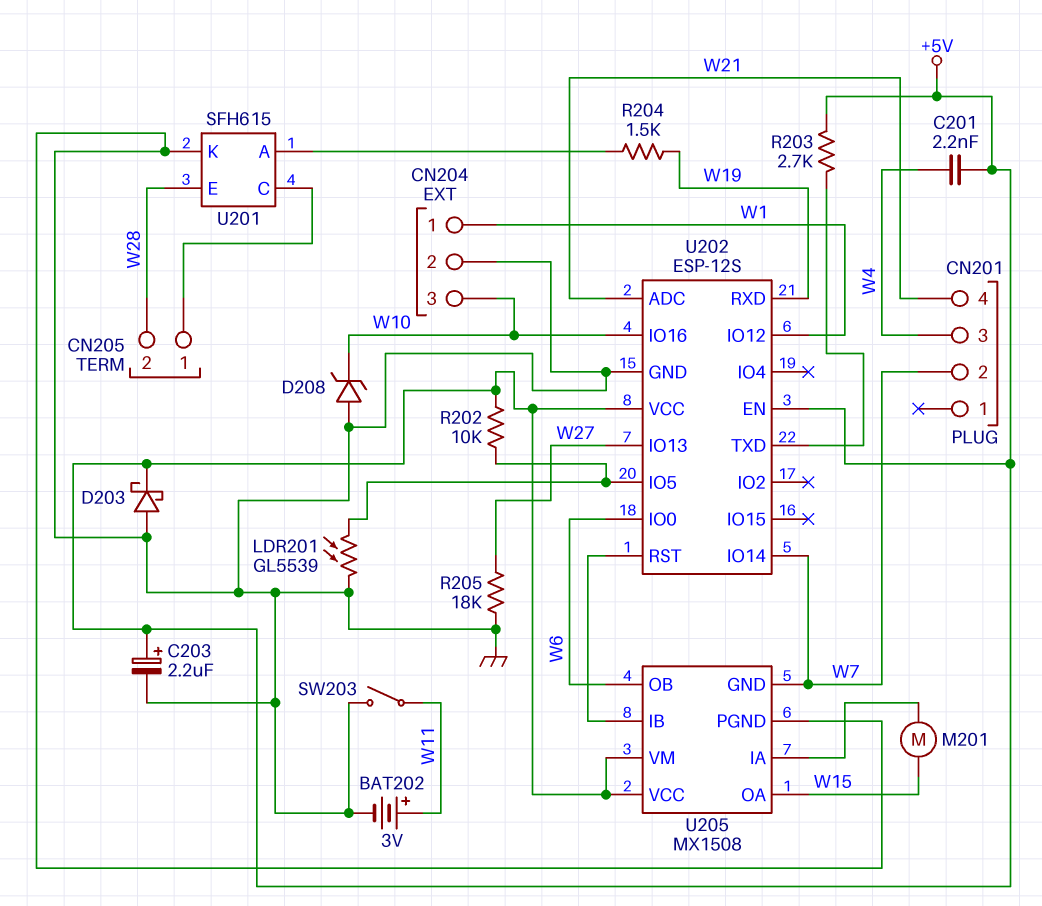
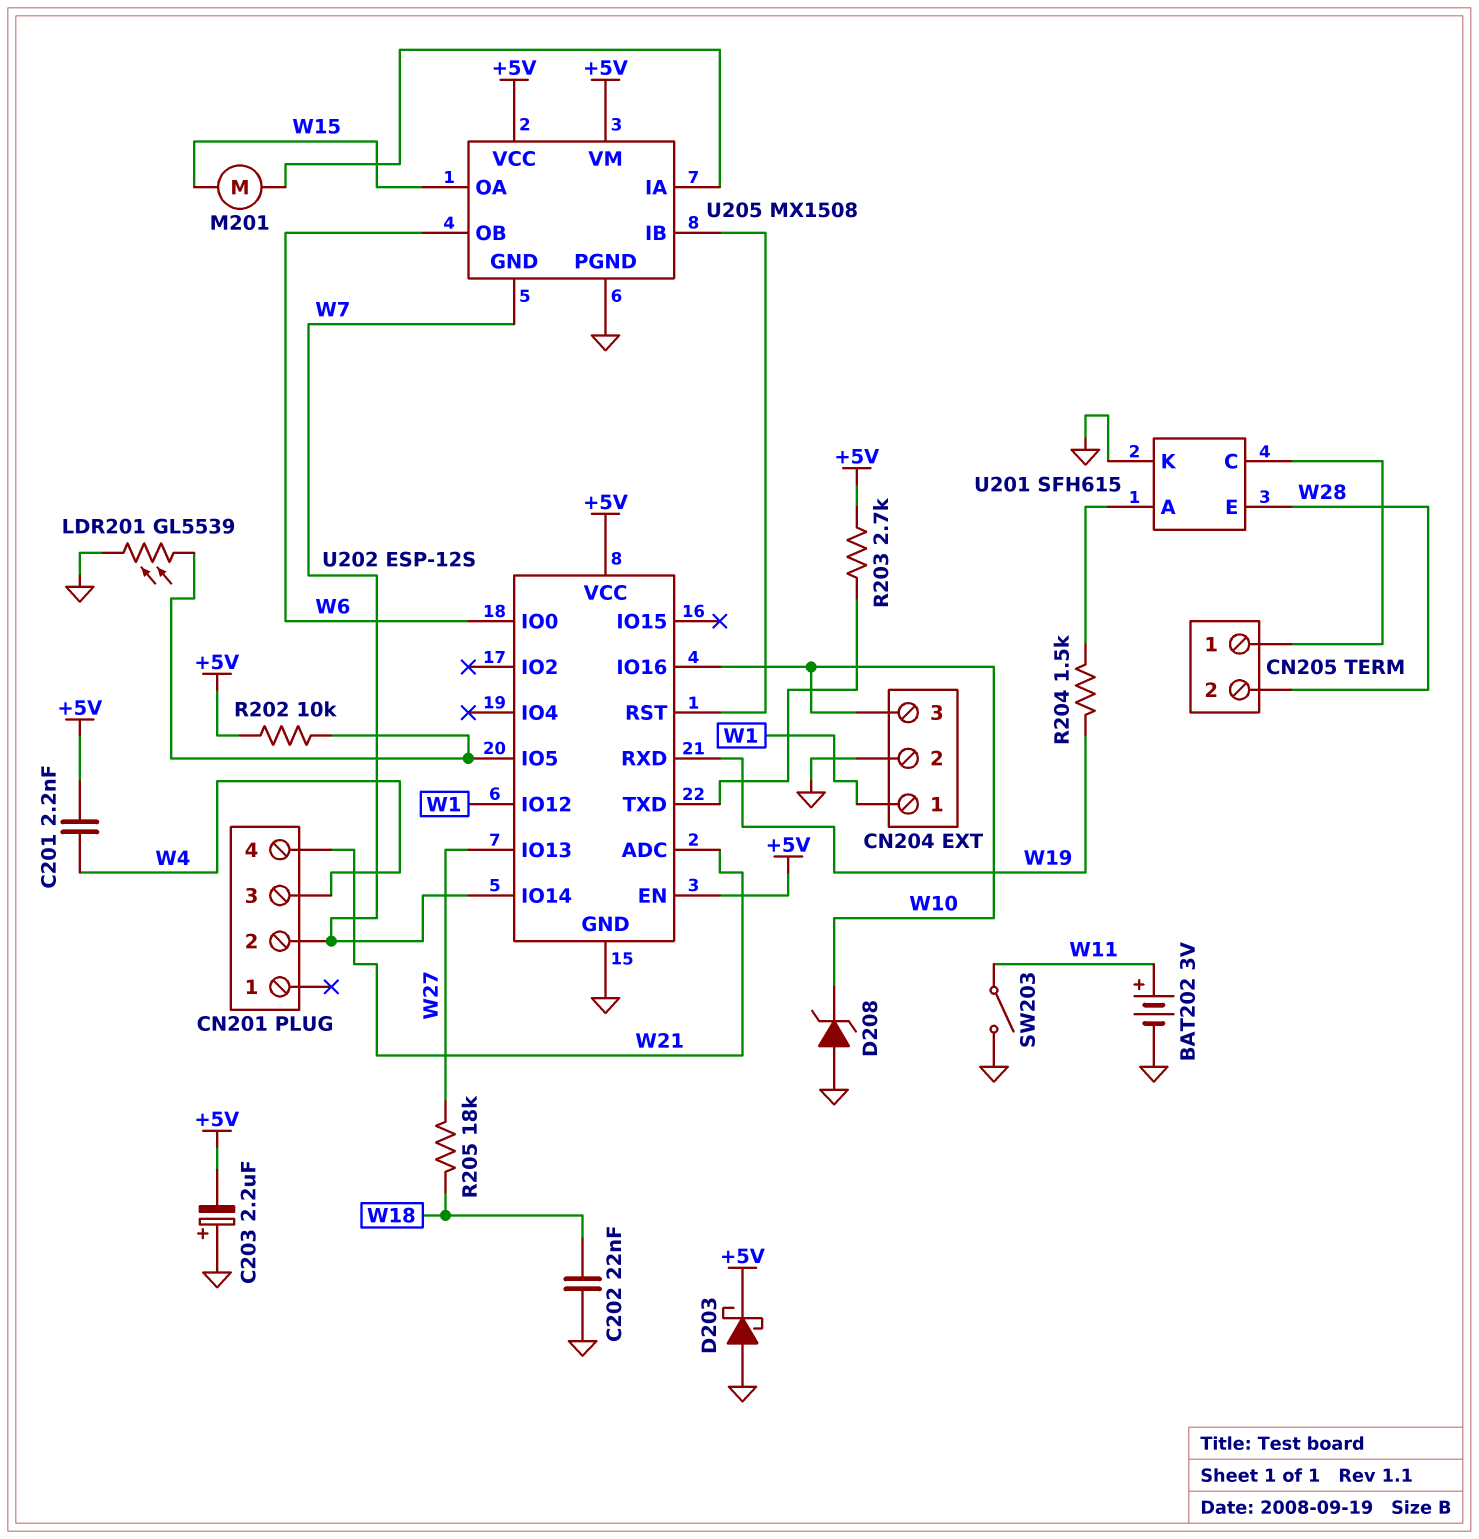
C202: none -> 22nF (GND, W18)
C203: 2.2uF (plus +5V, minus GND) -> 2.2uF (plus GND, minus +5V)
R205: 18k (GND, W27) -> 18k (W18, W27)

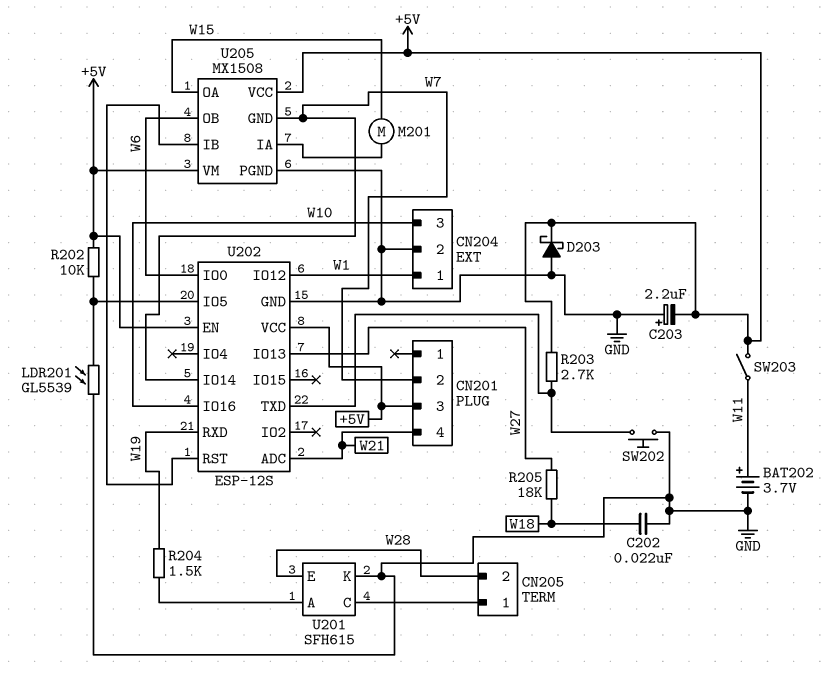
BAT202: 3V (plus W11, minus GND) -> 3.7V (plus W11, minus GND)
C201: 2.2nF (+5V, W4) -> none
CN201 pin 3: W4 -> +5V
D208: zener (A GND, K W10) -> none
SW202: none -> button (GND, U202/TXD)
SW203: switch (GND, W11) -> switch (+5V, W11)

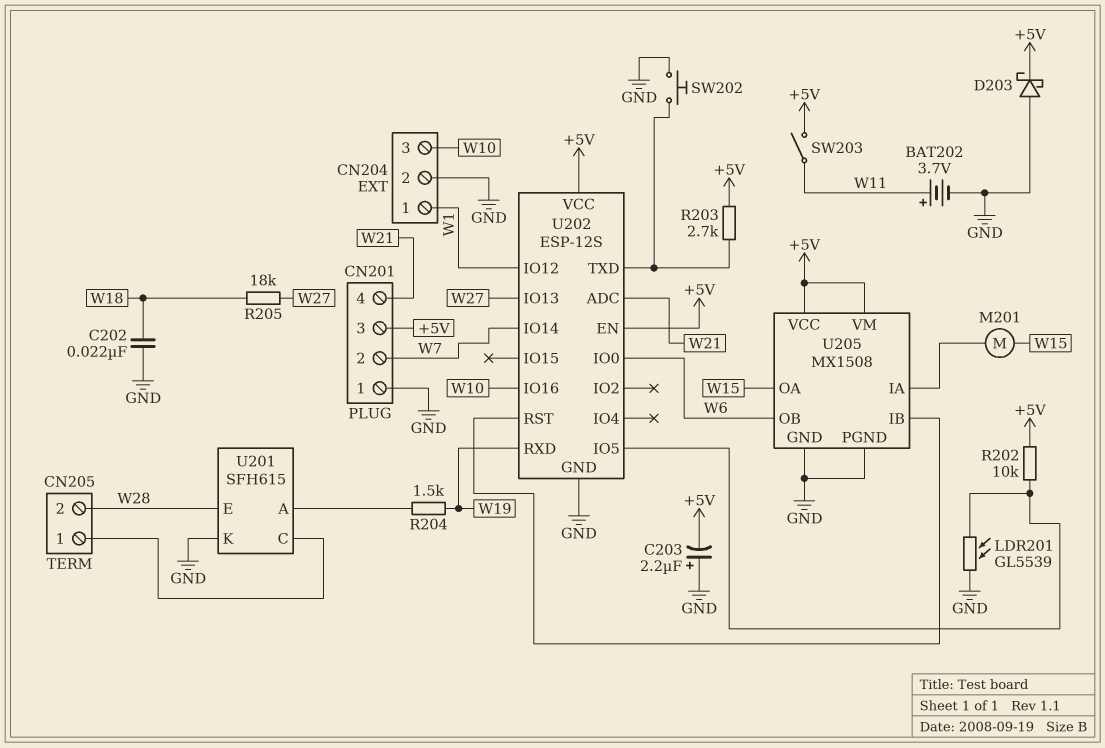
CN201 pin 1: none -> GND
U205 pin GND: W7 -> GND

